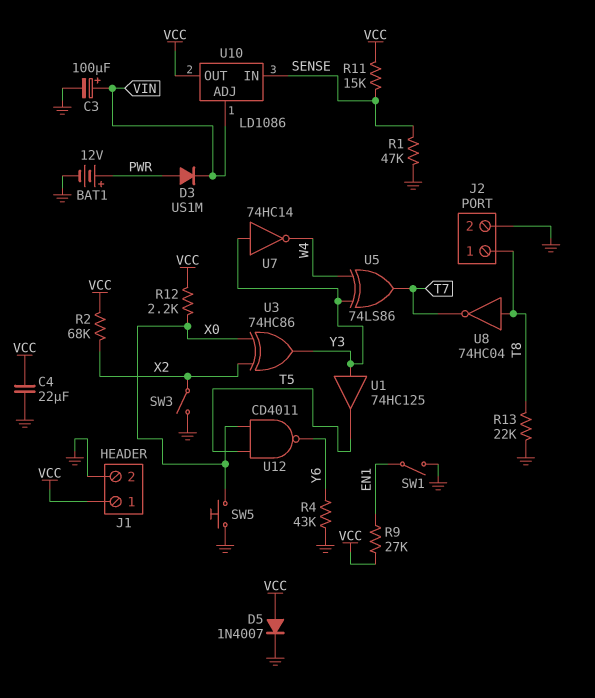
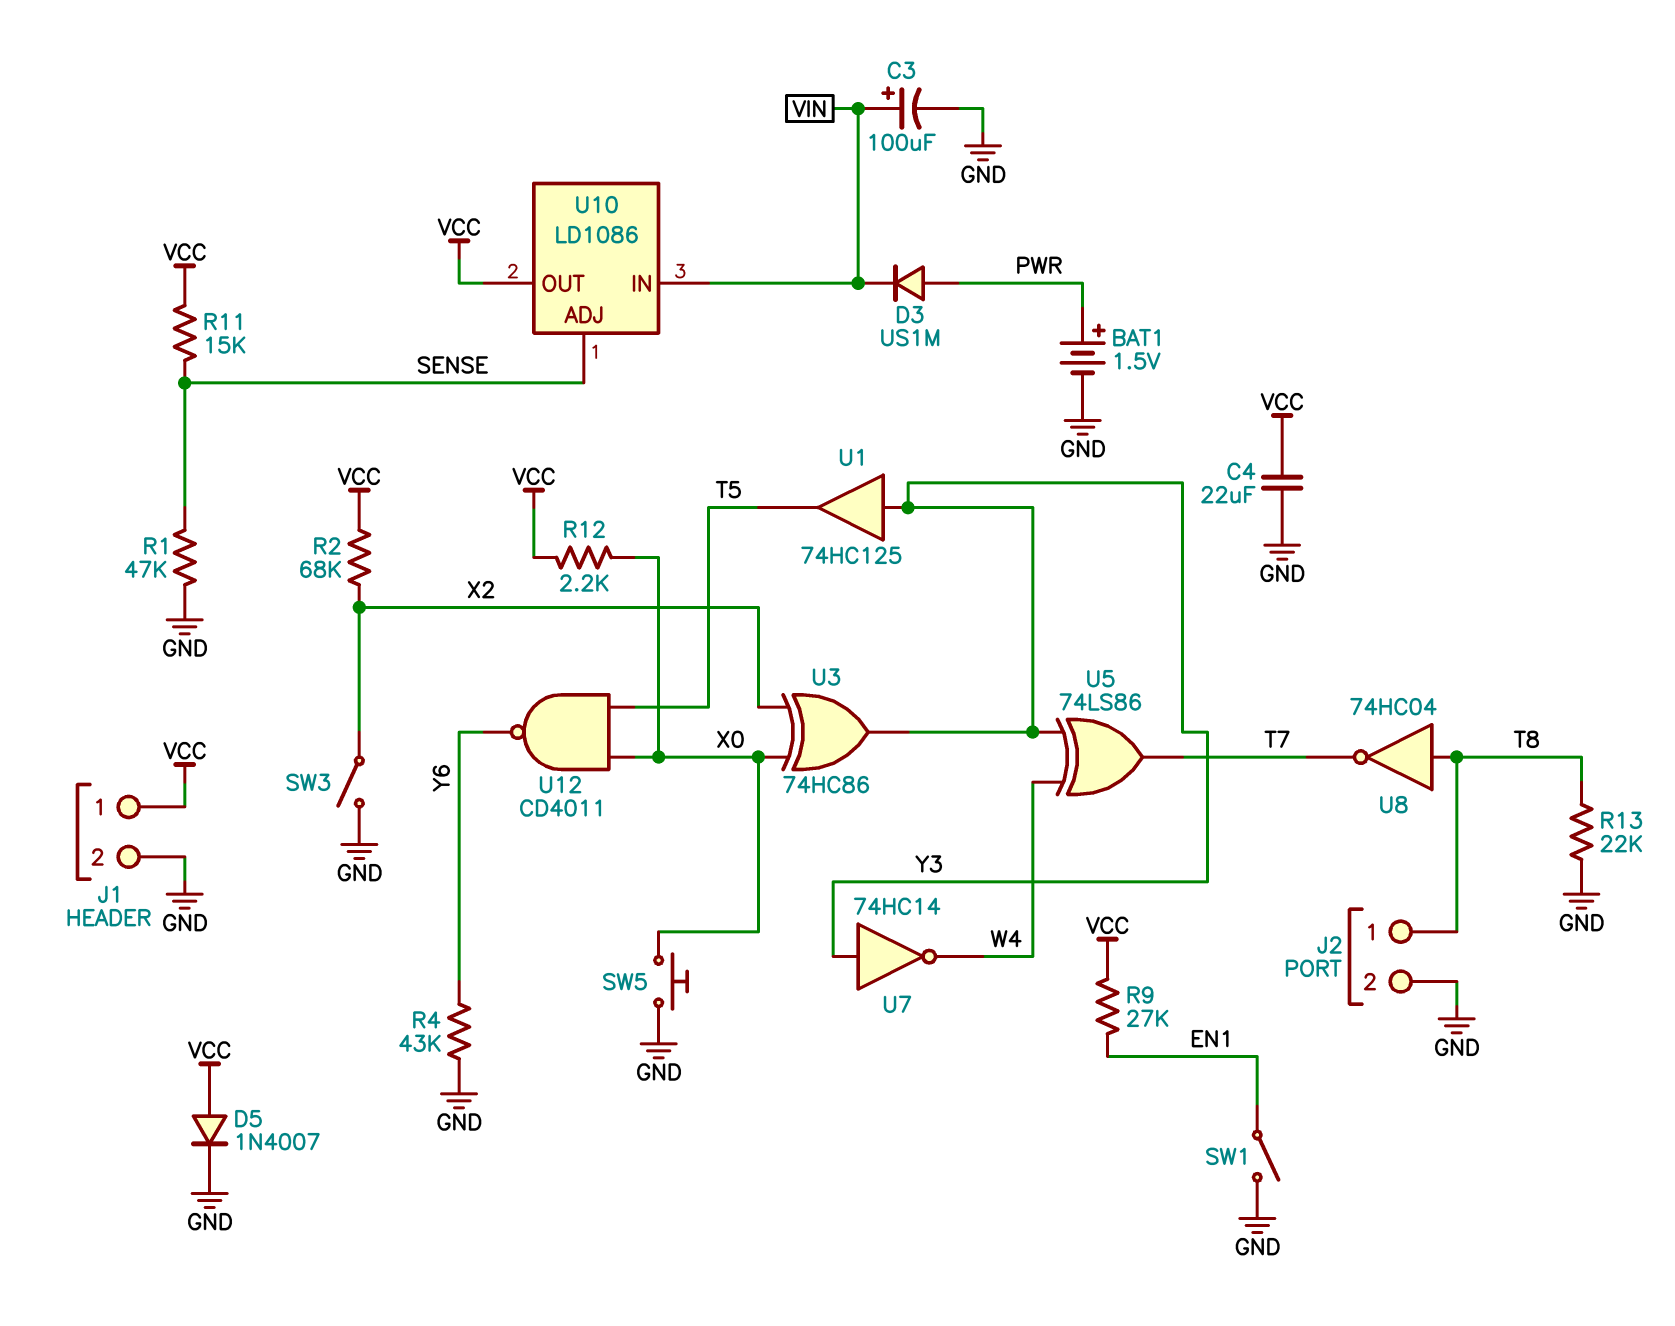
BAT1: 12V (plus PWR, minus GND) -> 1.5V (plus PWR, minus GND)
U10 pin ADJ: VIN -> SENSE
U10 pin IN: SENSE -> VIN

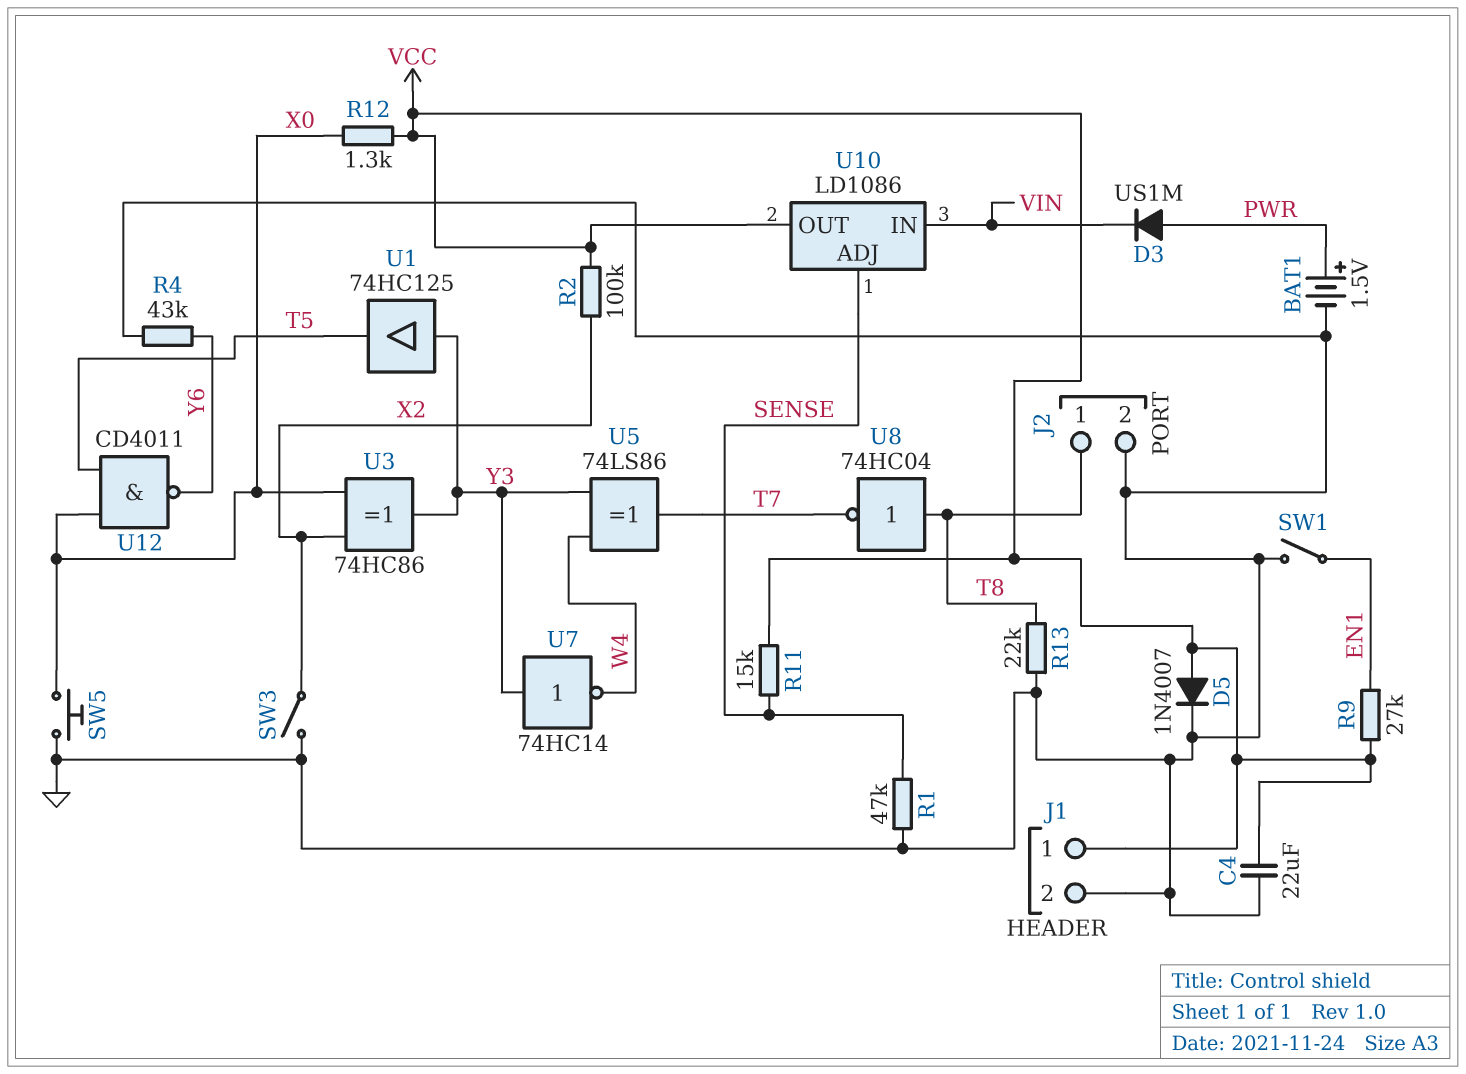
C3: 100uF (plus VIN, minus GND) -> none
R2: 68k (VCC, X2) -> 100k (VCC, X2)
R12: 2.2k (VCC, X0) -> 1.3k (VCC, X0)

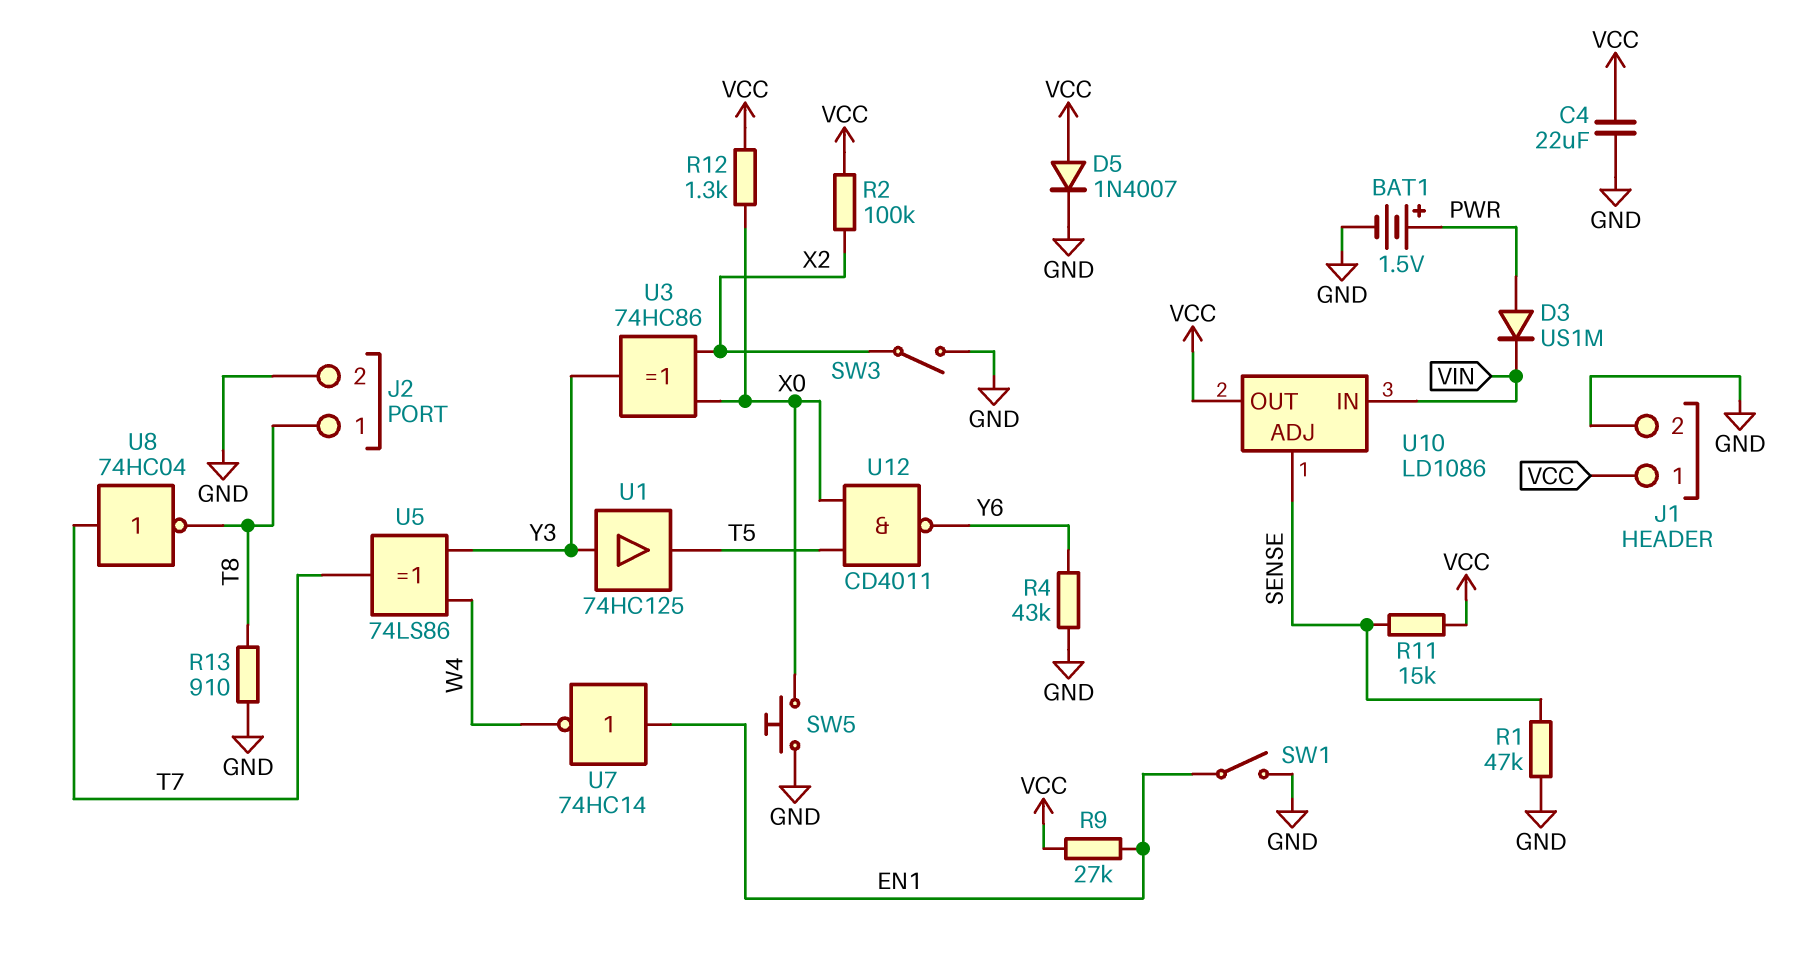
R13: 22k (GND, T8) -> 910 (GND, T8)
U7: NOT 74HC14 (in Y3, out W4) -> NOT 74HC14 (in EN1, out W4)
U8: NOT 74HC04 (in T8, out T7) -> NOT 74HC04 (in T7, out T8)

